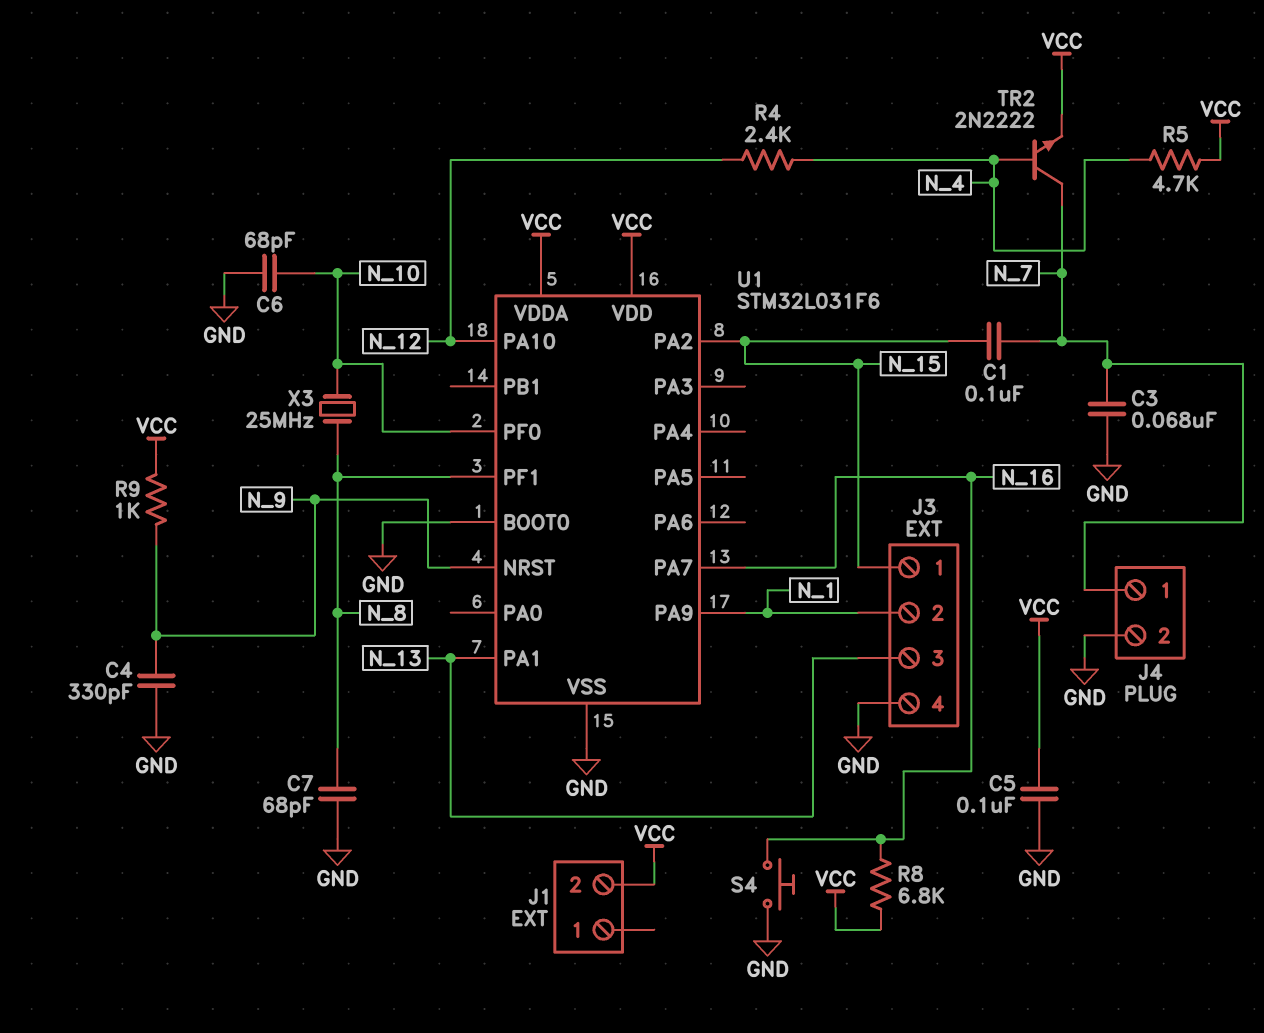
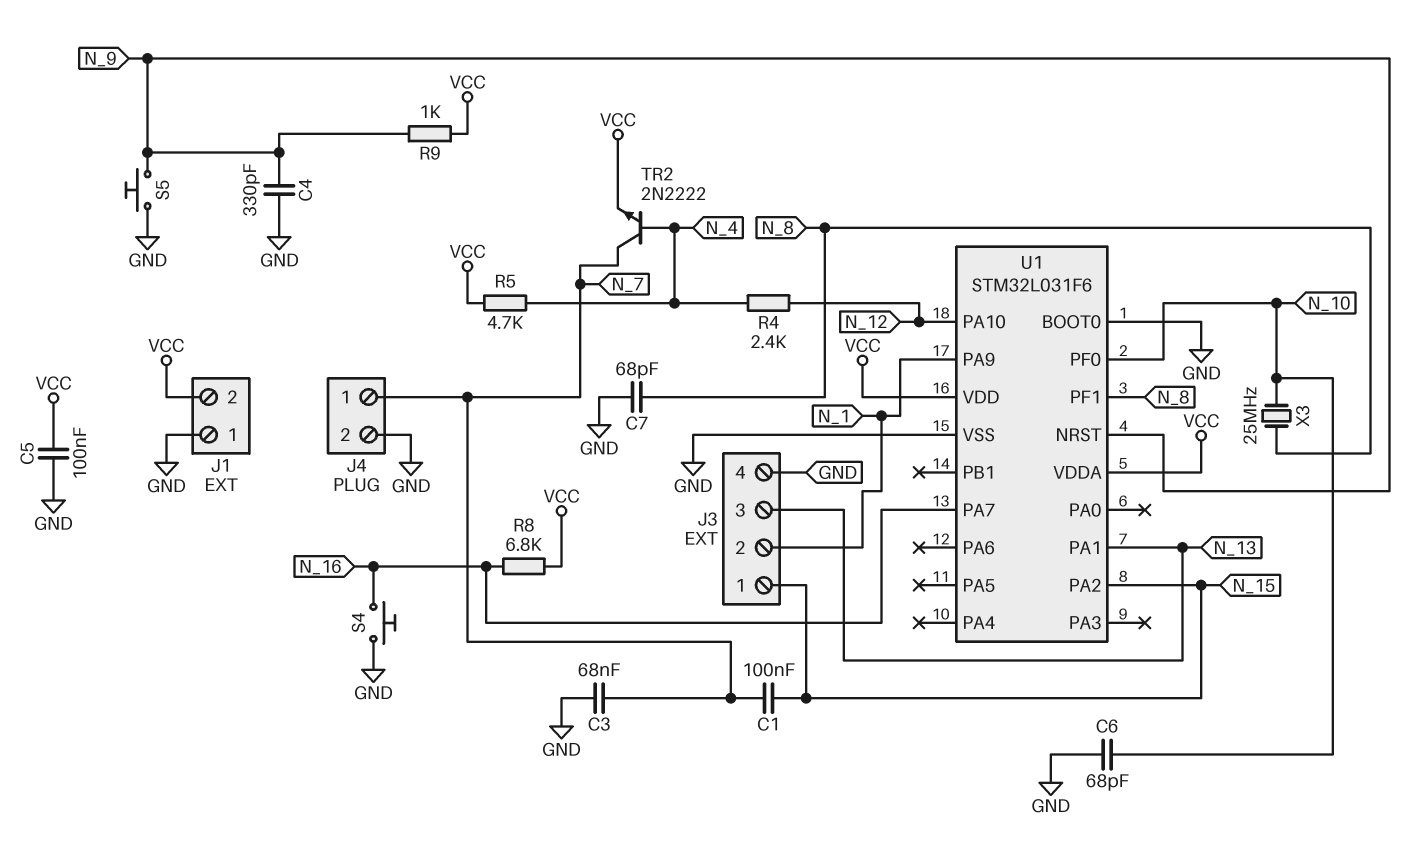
J1 pin 1: none -> GND
S5: none -> button (GND, N_9)

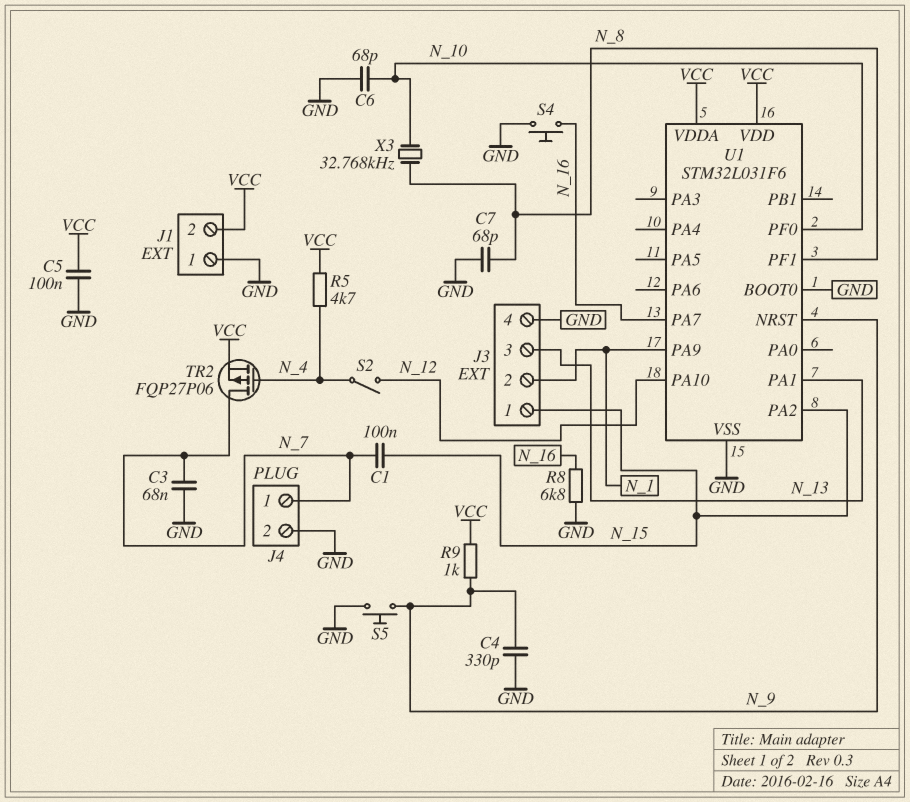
R4: 2.4k (N_4, N_12) -> none
R8: 6.8k (N_16, VCC) -> 6.8k (GND, N_16)
S2: none -> switch (N_4, N_12)
TR2: NPN 2N2222 (B N_4, C N_7, E VCC) -> PMOS FQP27P06 (G N_4, D N_7, S VCC)
X3: 25MHz (N_8, N_10) -> 32.768kHz (N_8, N_10)

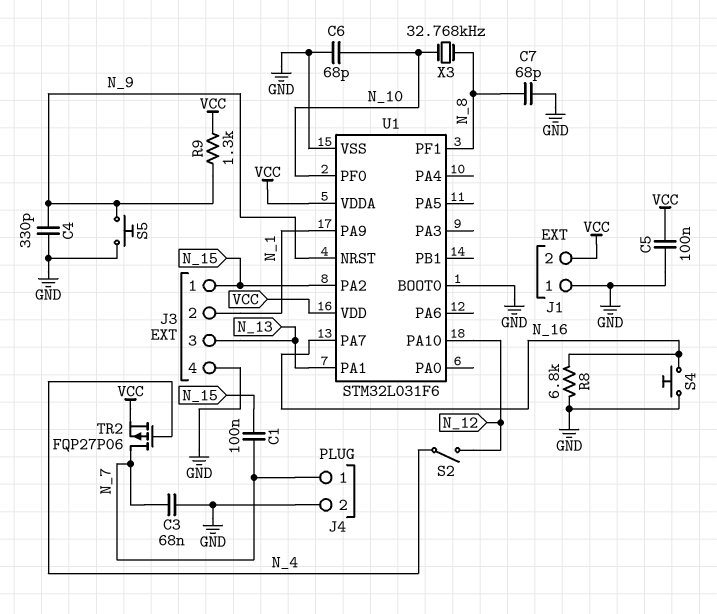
R5: 4.7k (N_4, VCC) -> none
R9: 1k (N_9, VCC) -> 1.3k (N_9, VCC)

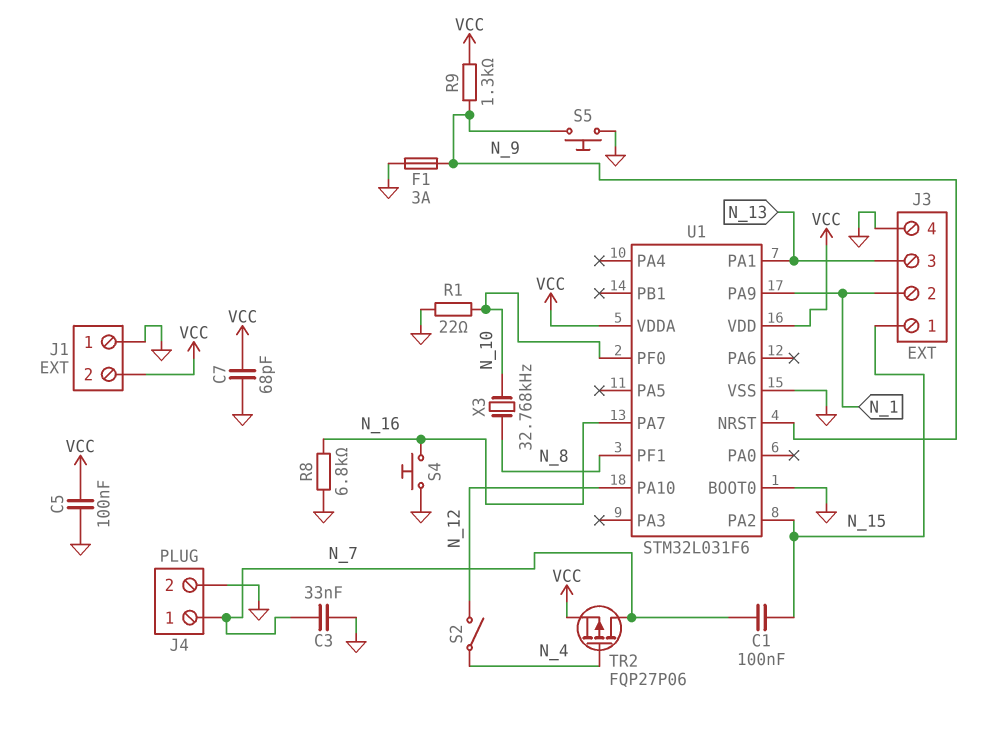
C3: 68nF (GND, N_7) -> 33nF (GND, N_7)
C4: 330pF (GND, N_9) -> none
C6: 68pF (GND, N_10) -> none
C7: 68pF (GND, N_8) -> 68pF (GND, VCC)
F1: none -> 3A (GND, N_9)
R1: none -> 22 (GND, N_10)

